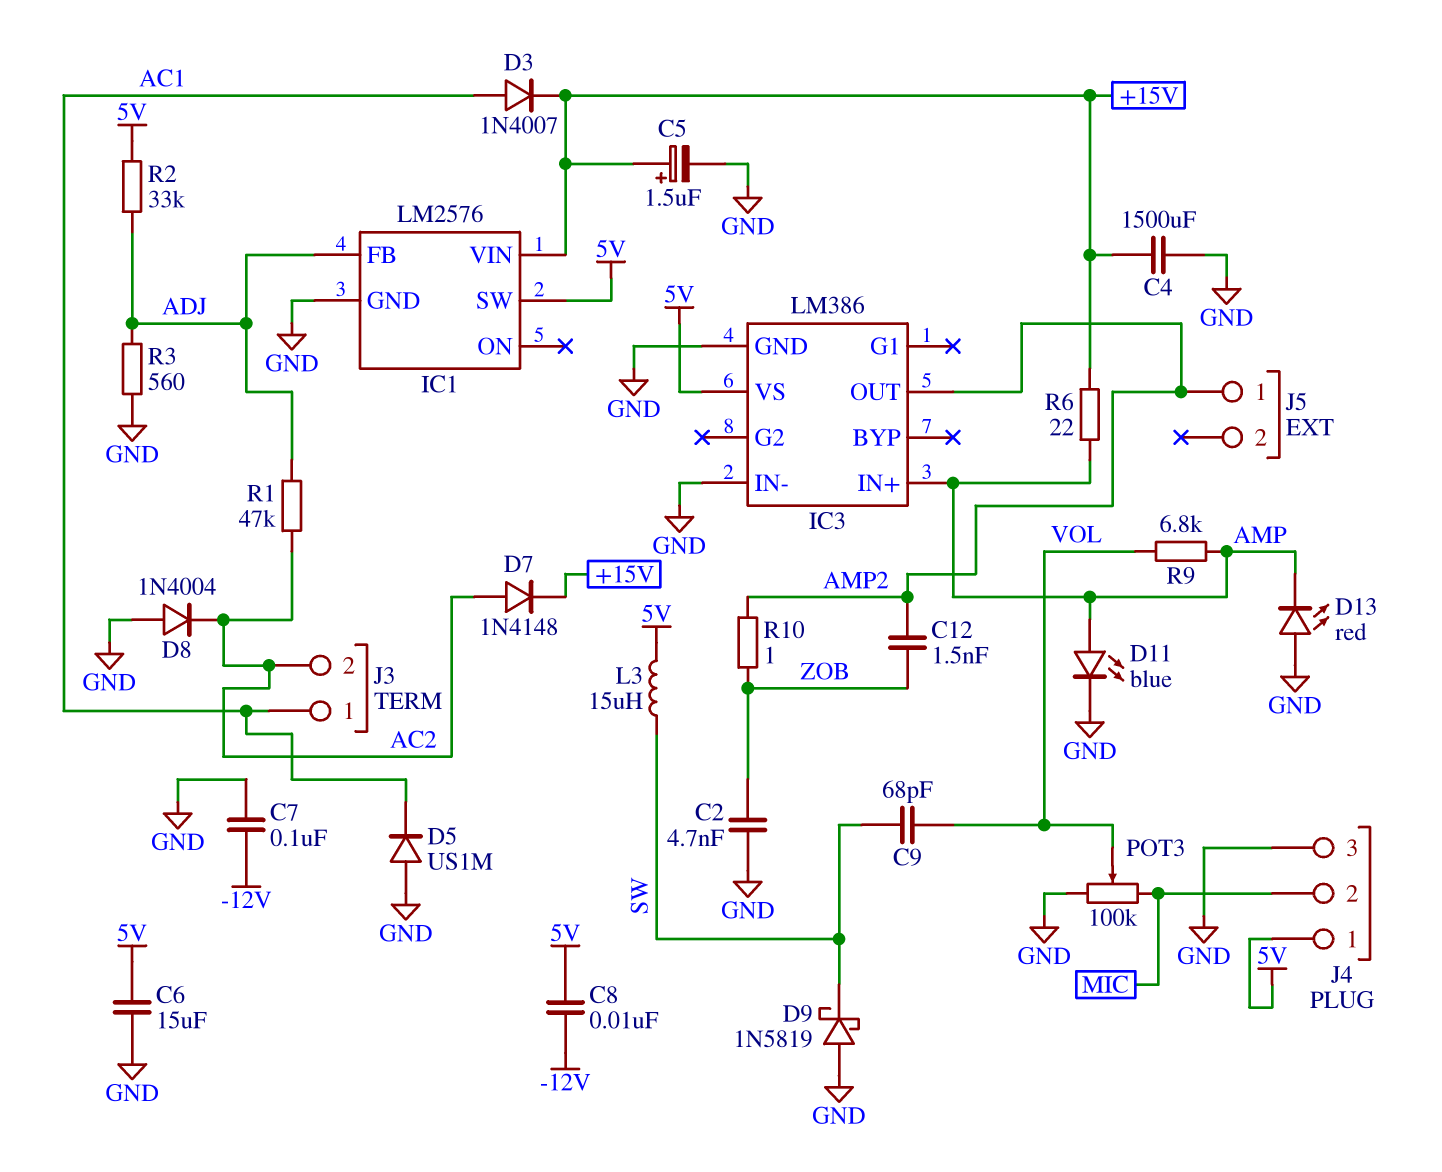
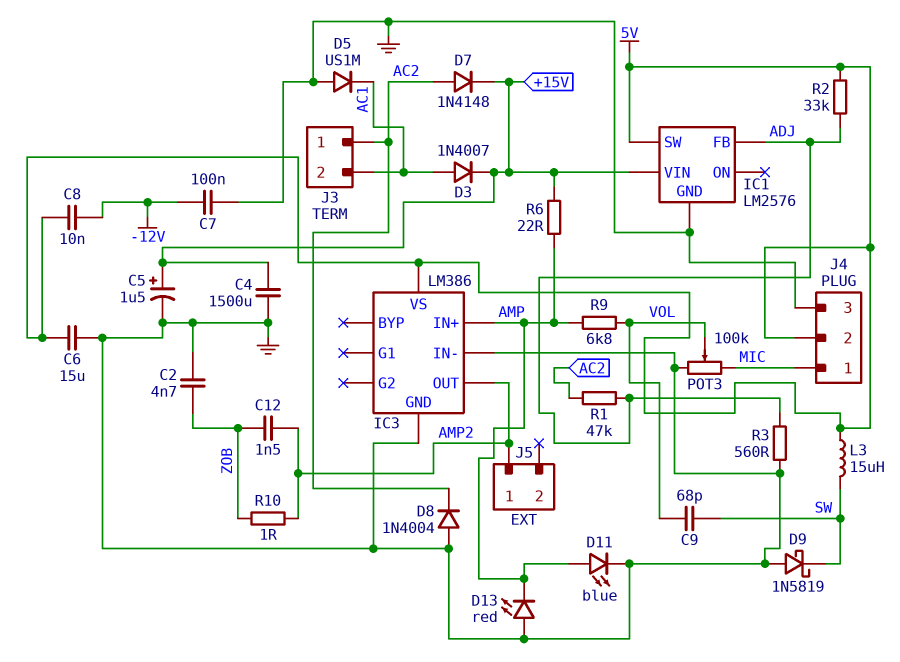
J3 pin 1: AC1 -> AC2
J3 pin 2: AC2 -> AC1
J4 pin 1: 5V -> MIC
J4 pin 2: MIC -> 5V

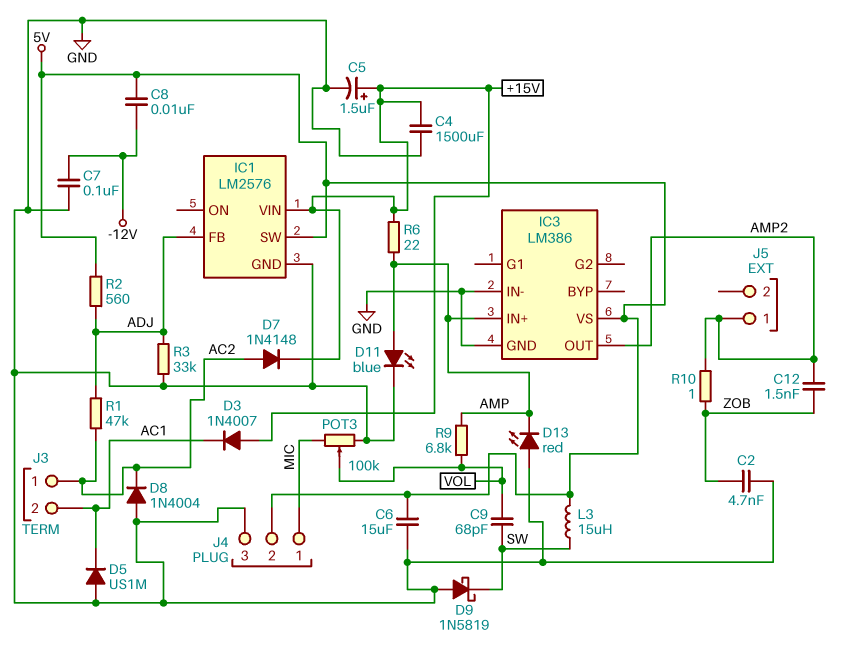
D3: diode 1N4007 (A AC1, K +15V) -> diode 1N4007 (A +15V, K AC1)
R2: 33k (5V, ADJ) -> 560 (5V, ADJ)
R3: 560 (ADJ, GND) -> 33k (ADJ, GND)

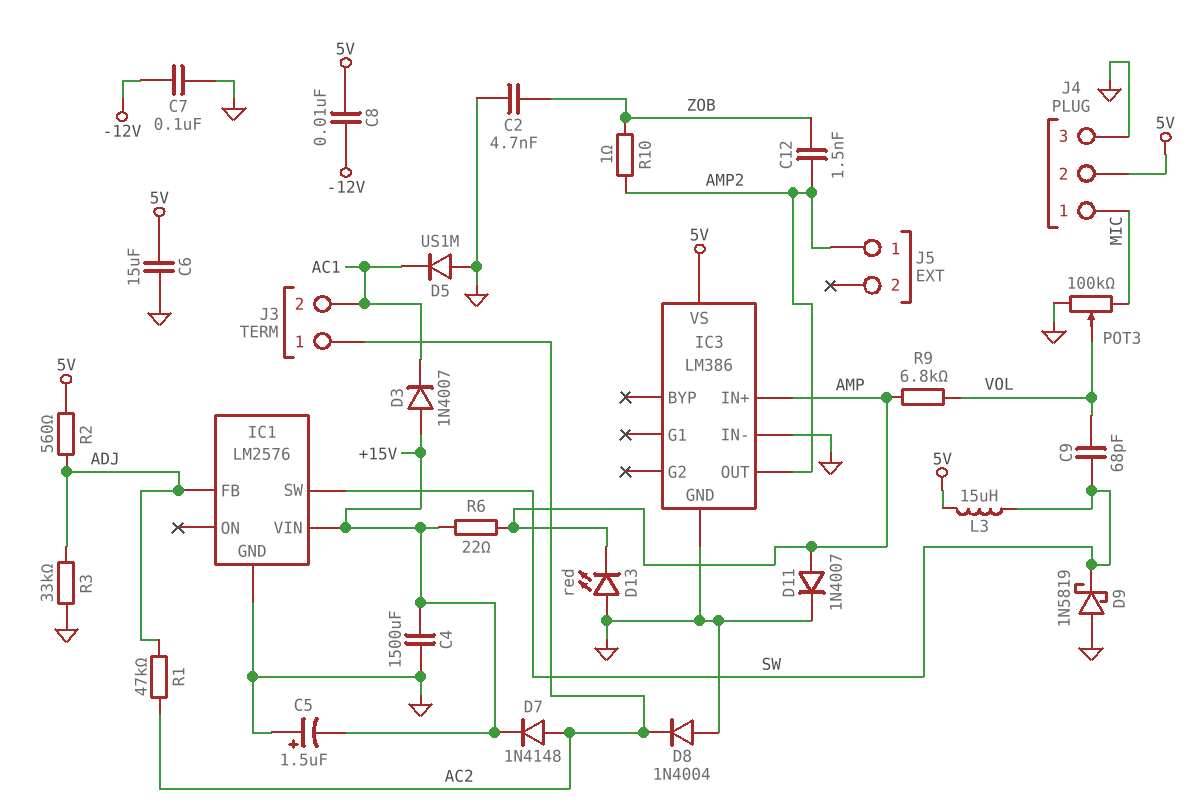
C5: 1.5uF (plus +15V, minus GND) -> 1.5uF (plus GND, minus +15V)
D11: LED blue (A AMP, K GND) -> diode 1N4007 (A AMP, K GND)
IC1 pin SW: 5V -> SW

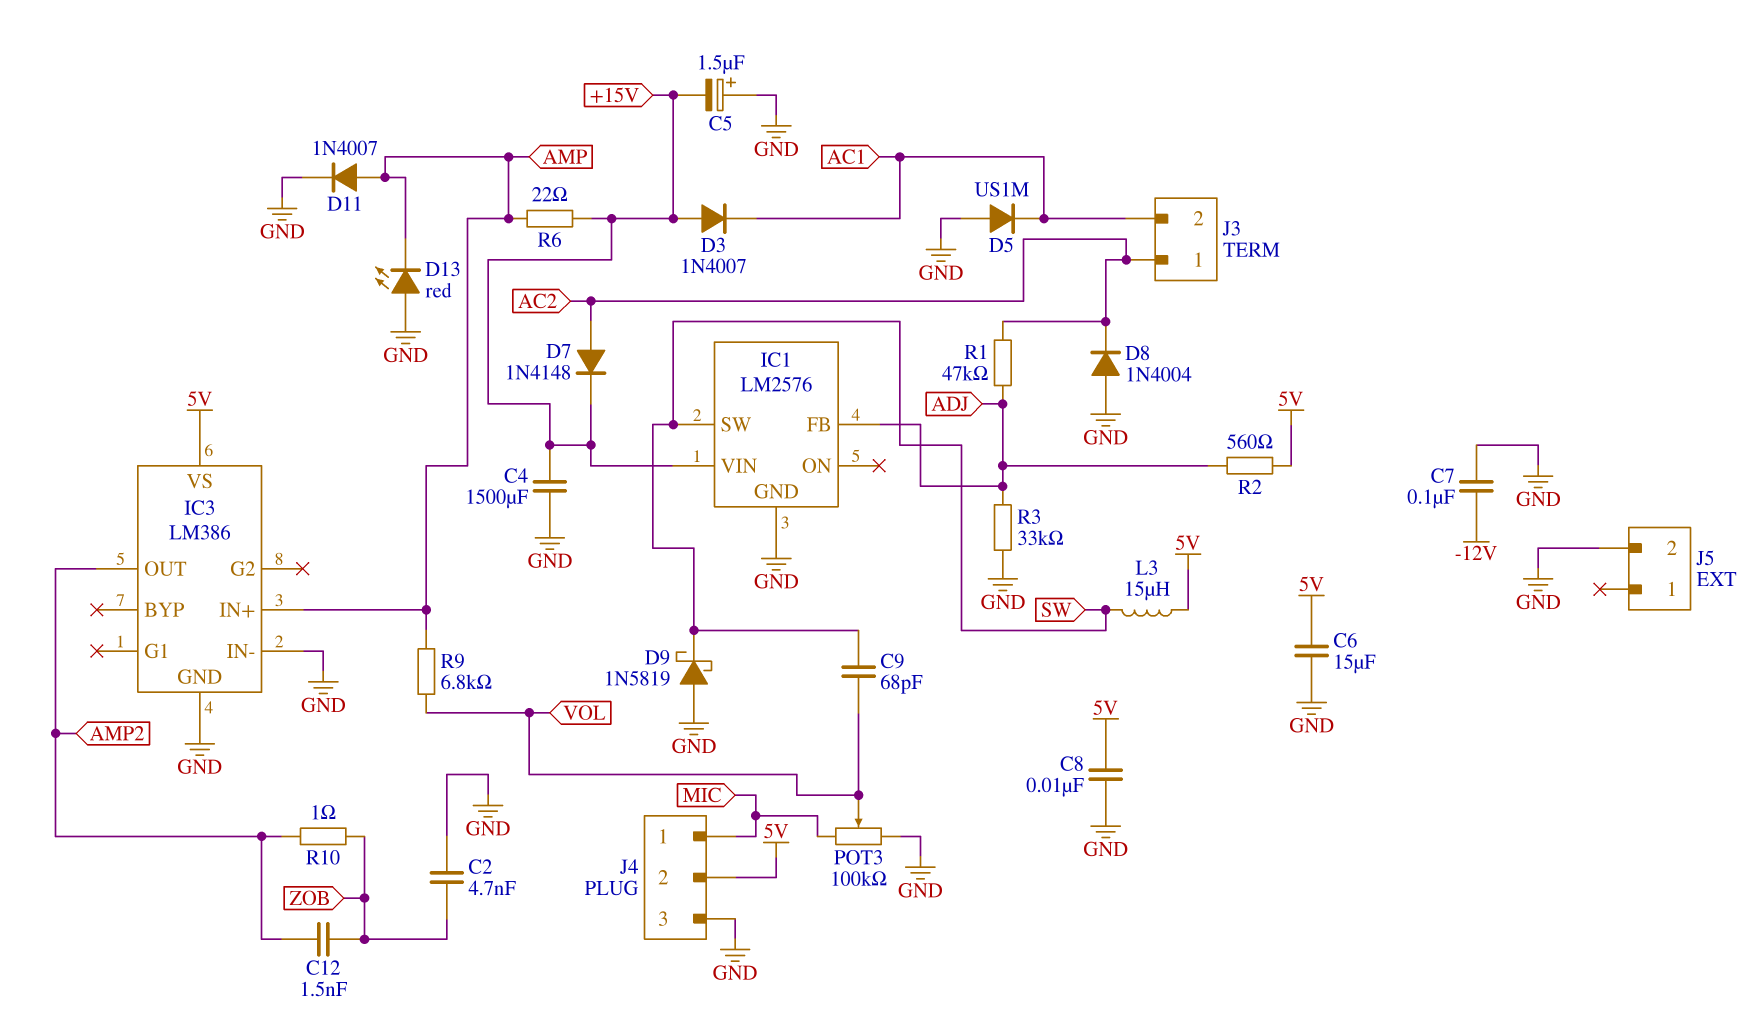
C8: 10nF (-12V, 5V) -> 10nF (5V, GND)
J5 pin 1: AMP2 -> none
J5 pin 2: none -> GND

